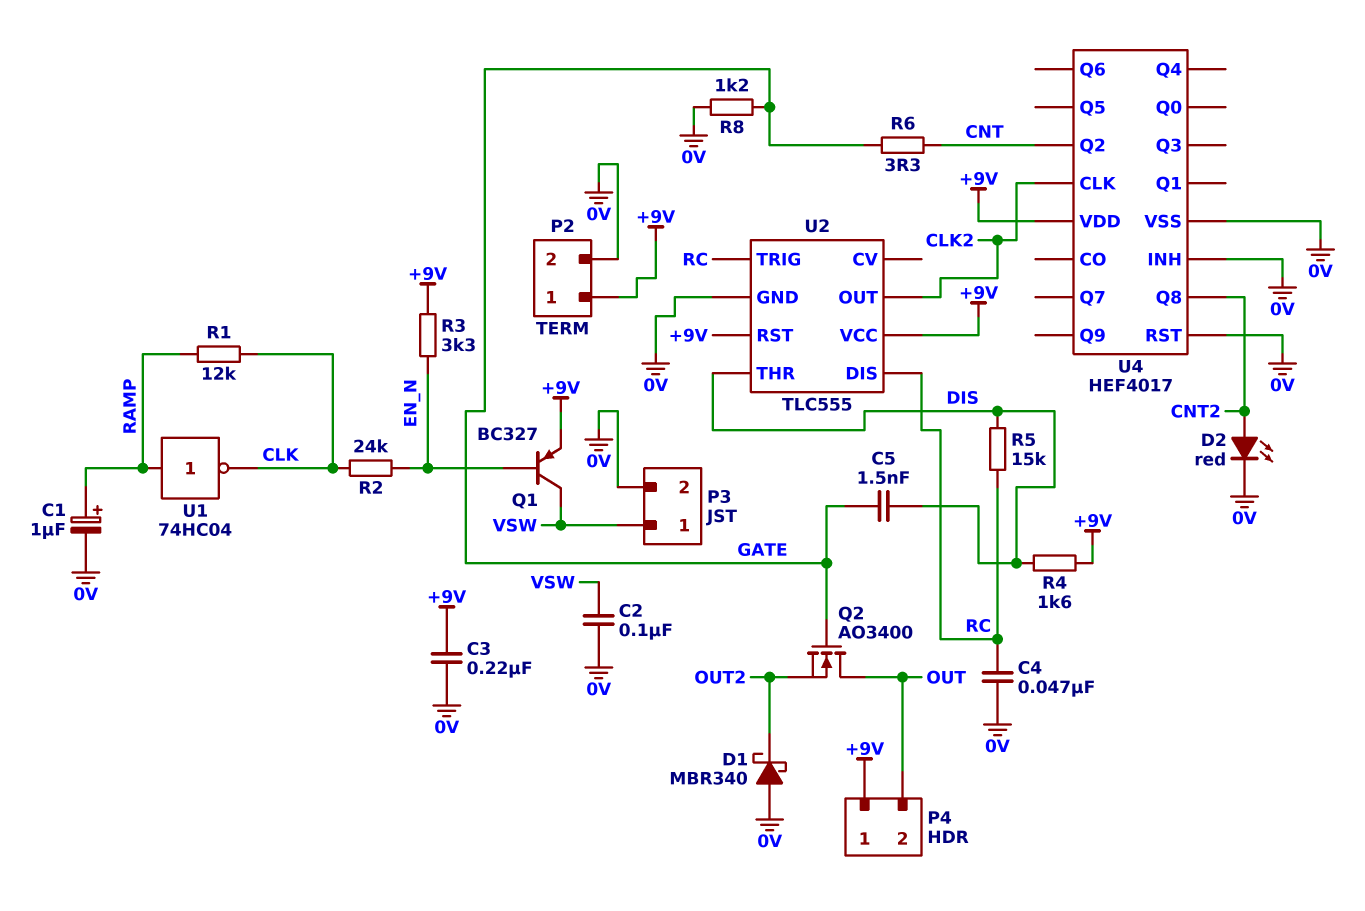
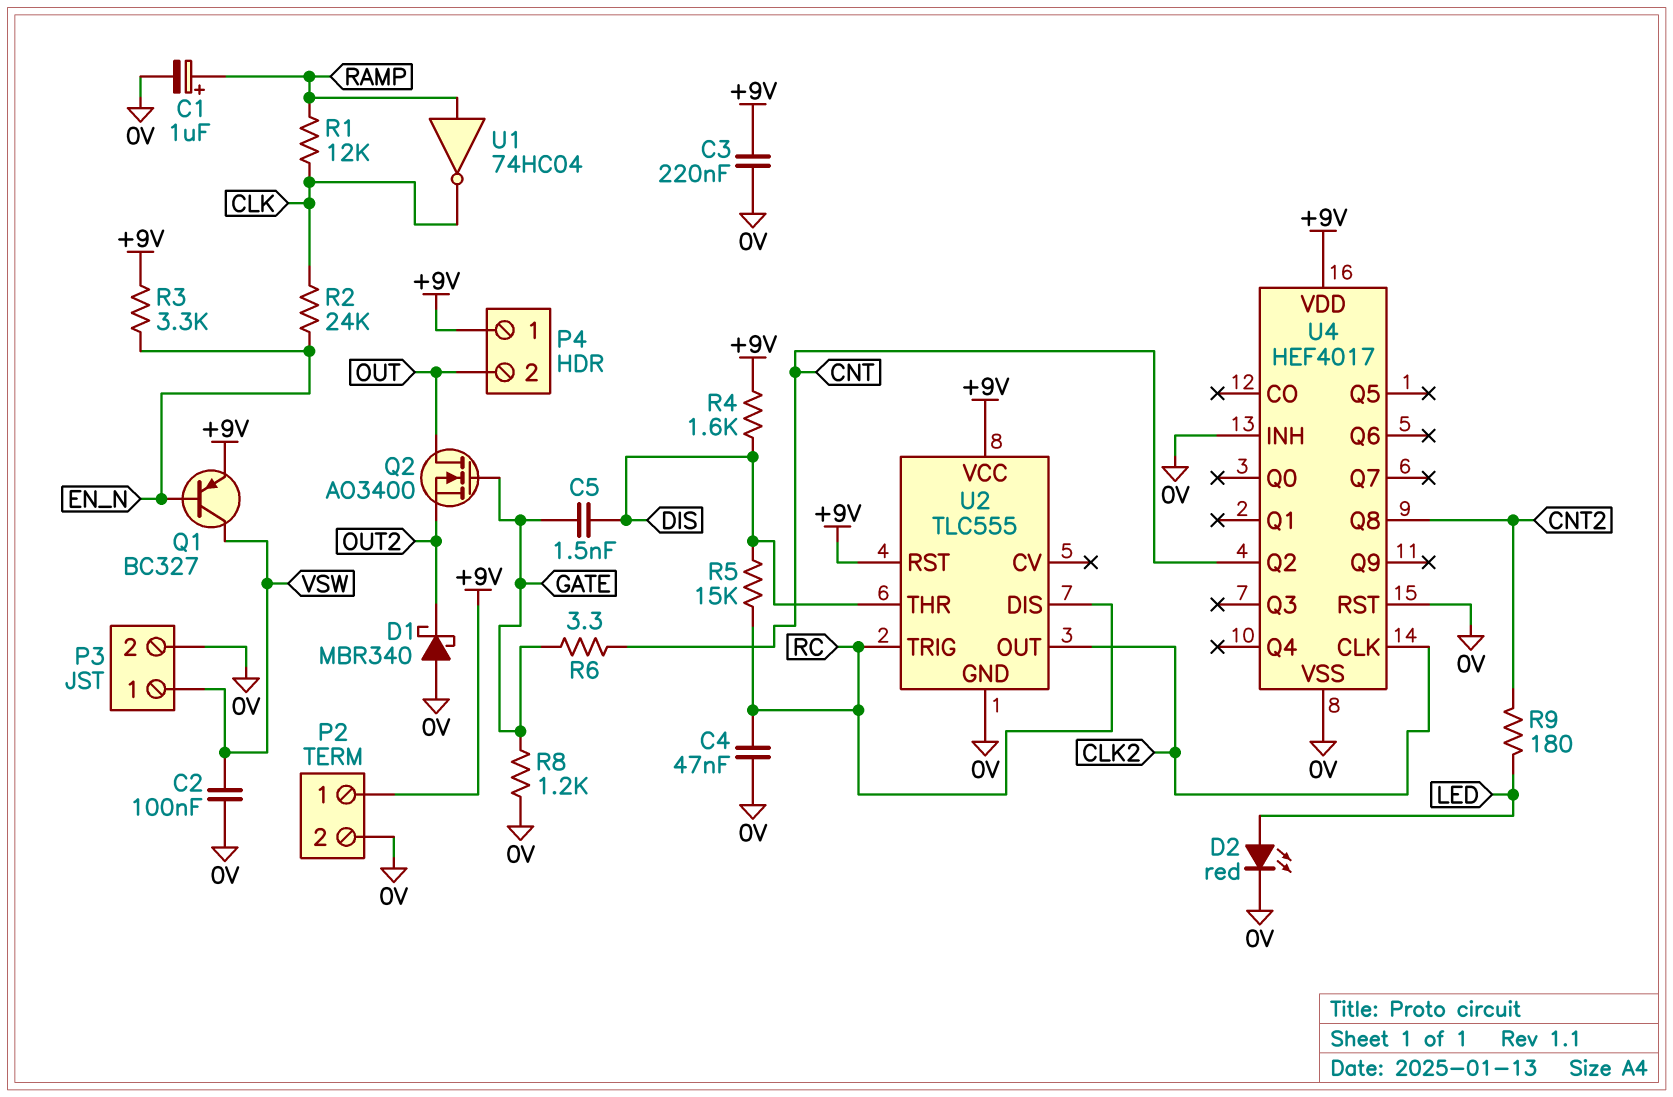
D2: LED red (A CNT2, K 0V) -> LED red (A LED, K 0V)
R9: none -> 180 (CNT2, LED)

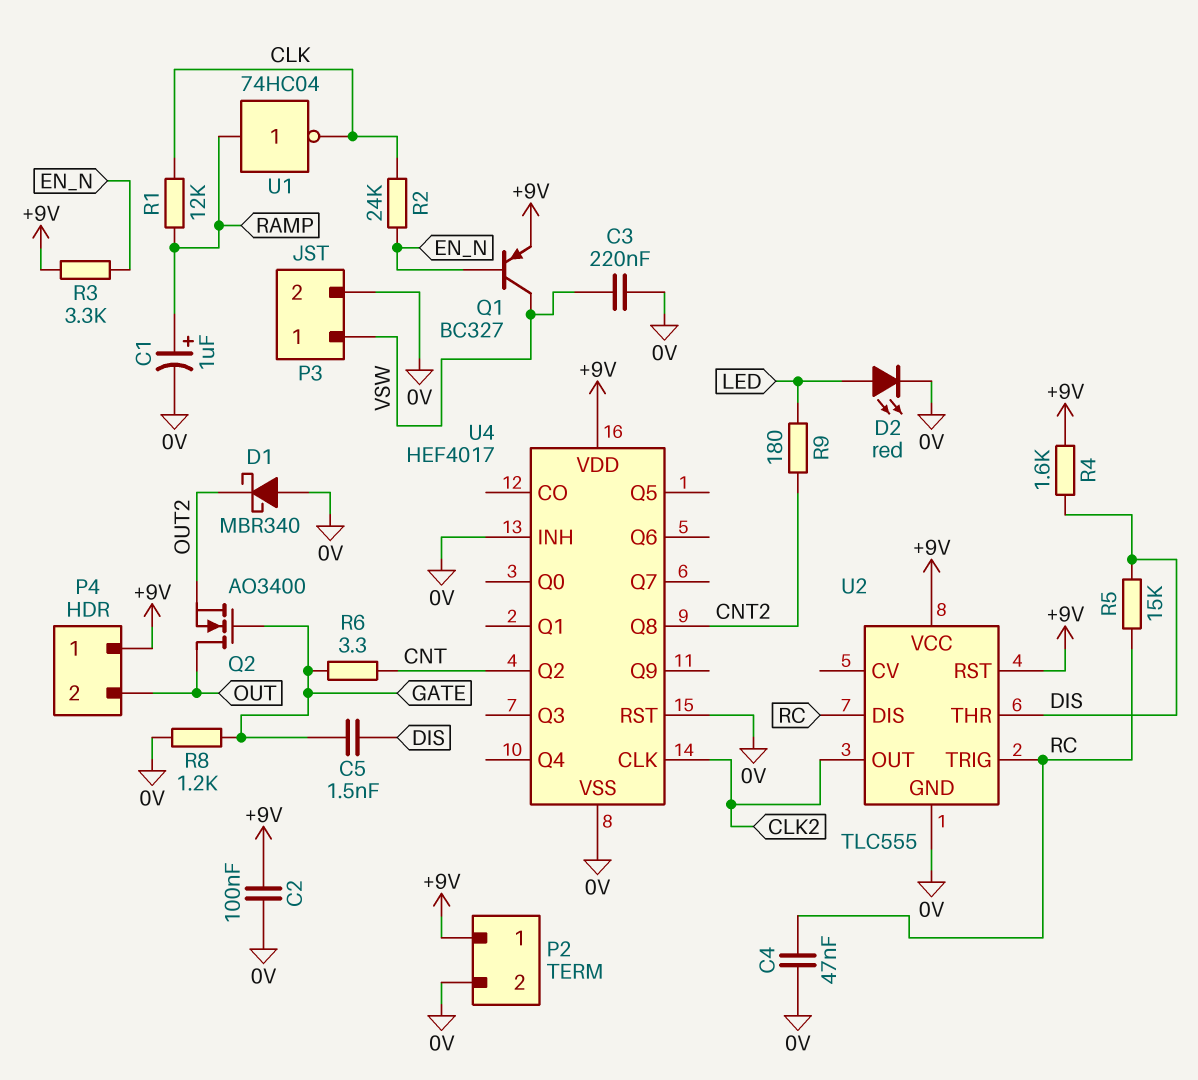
C2: 100nF (0V, VSW) -> 100nF (+9V, 0V)
C3: 220nF (+9V, 0V) -> 220nF (0V, VSW)

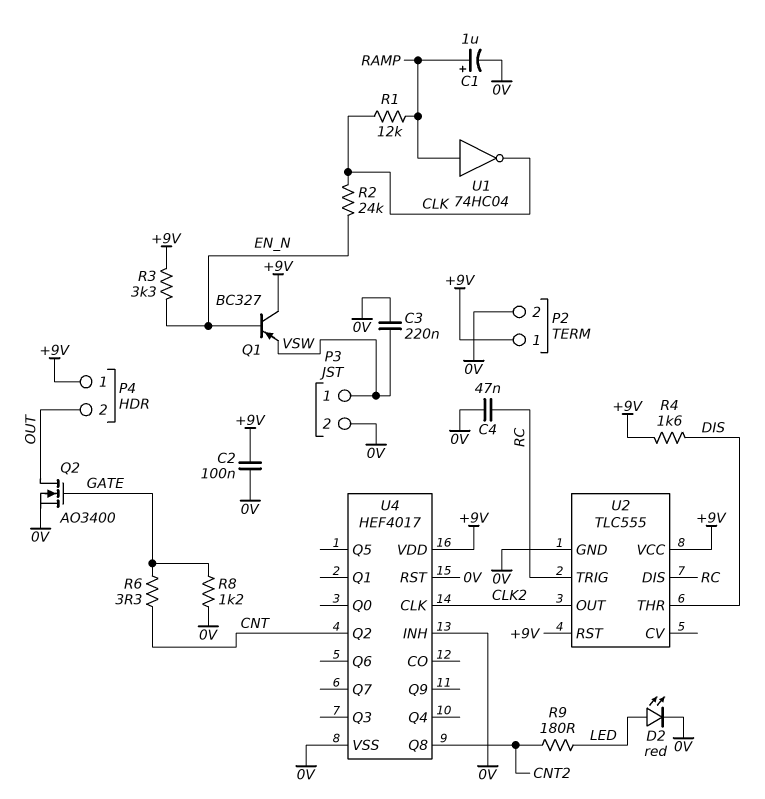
C5: 1.5nF (DIS, GATE) -> none
D1: schottky MBR340 (A 0V, K OUT2) -> none
Q1: PNP BC327 (B EN_N, C VSW, E +9V) -> PNP BC327 (B EN_N, C +9V, E VSW)
Q2: NMOS AO3400 (G GATE, D OUT, S OUT2) -> NMOS AO3400 (G GATE, D OUT, S 0V)
R5: 15k (DIS, RC) -> none

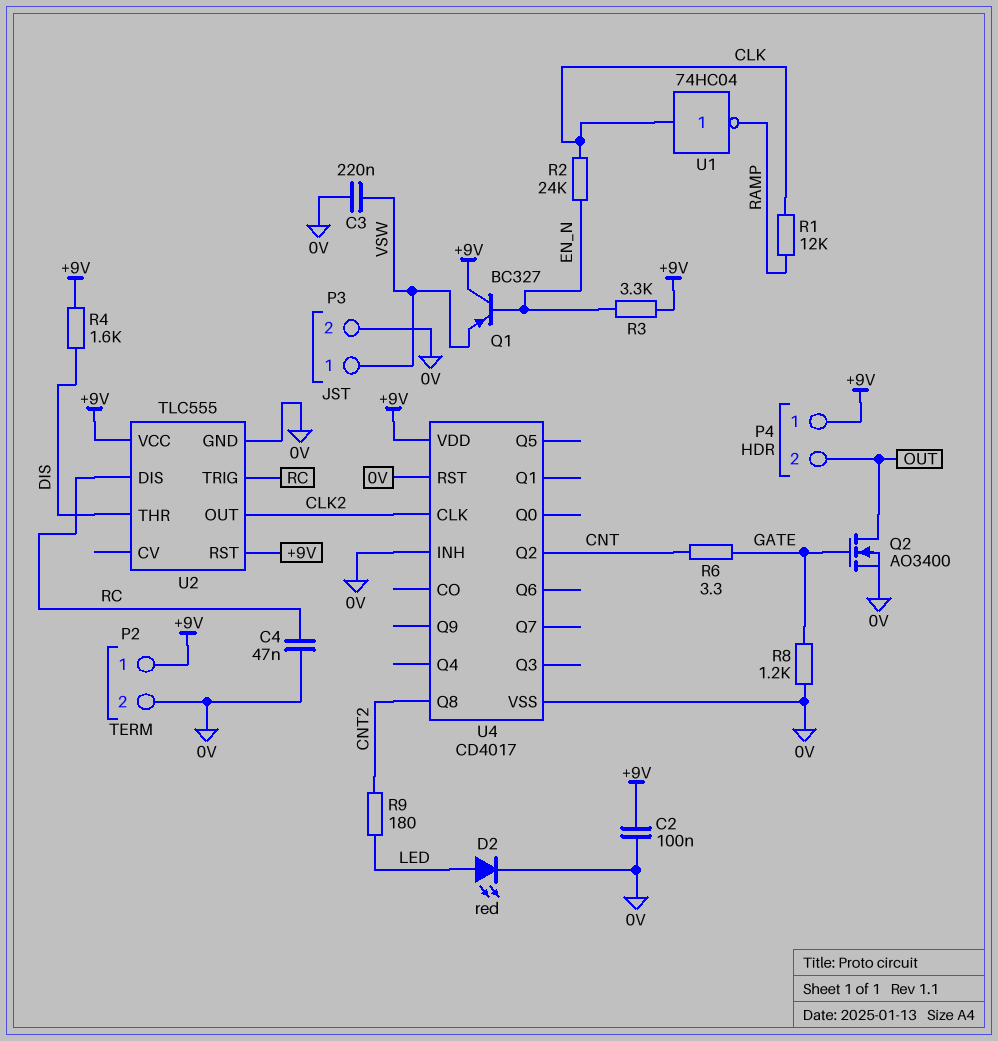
C1: 1uF (plus RAMP, minus 0V) -> none
U1: NOT 74HC04 (in RAMP, out CLK) -> NOT 74HC04 (in CLK, out RAMP)
U4: HEF4017 -> CD4017

